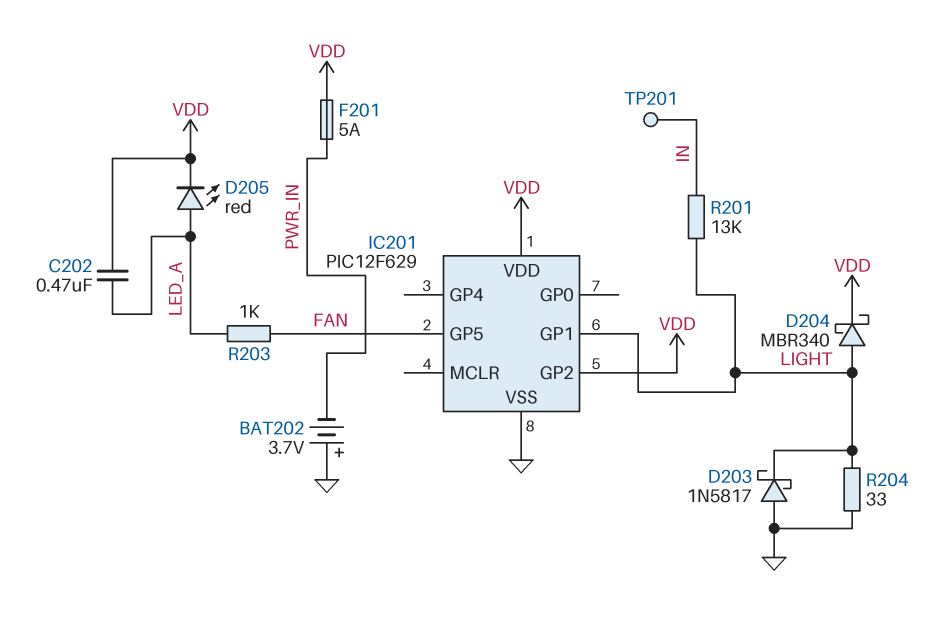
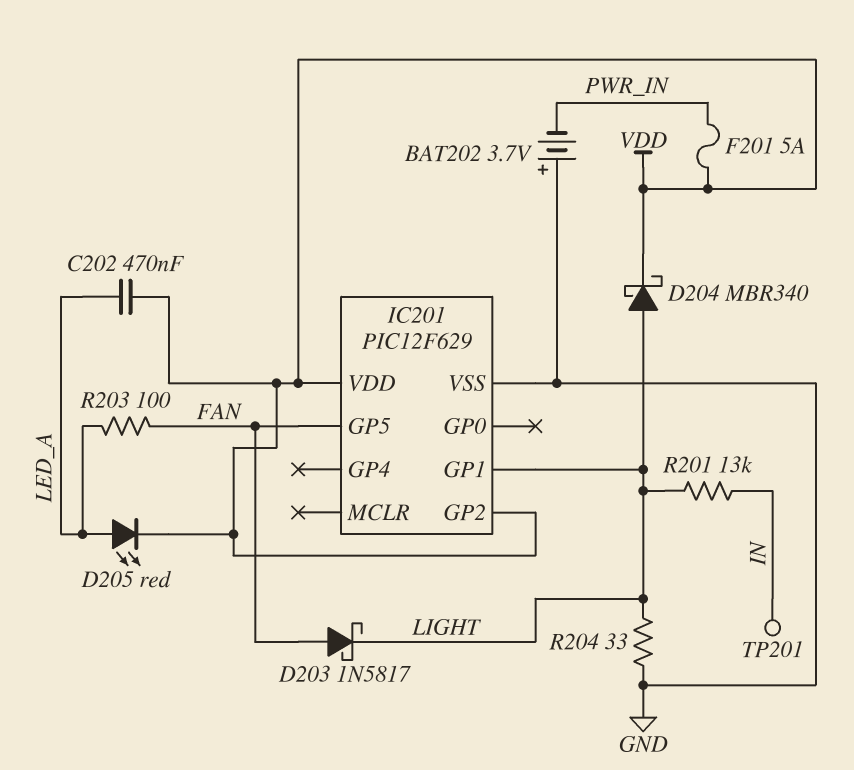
D203: schottky 1N5817 (A GND, K LIGHT) -> schottky 1N5817 (A FAN, K LIGHT)
R203: 1k (FAN, LED_A) -> 100 (FAN, LED_A)

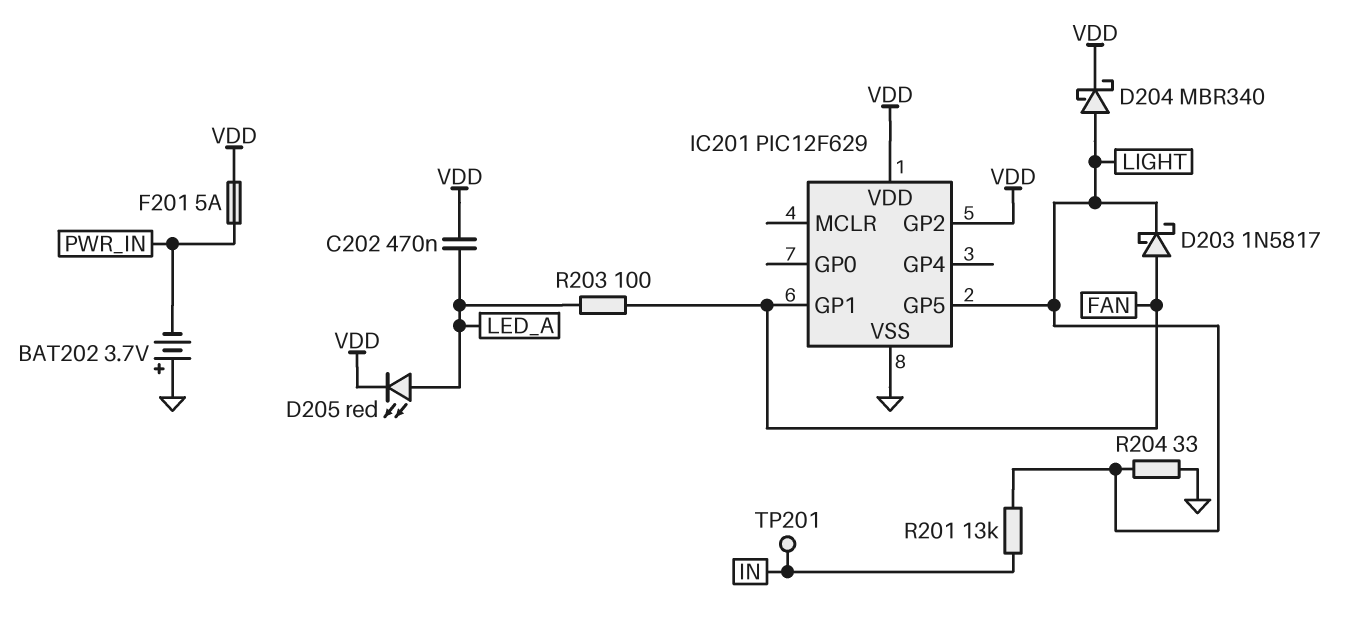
IC201 pin GP1: LIGHT -> FAN
IC201 pin GP5: FAN -> LIGHT

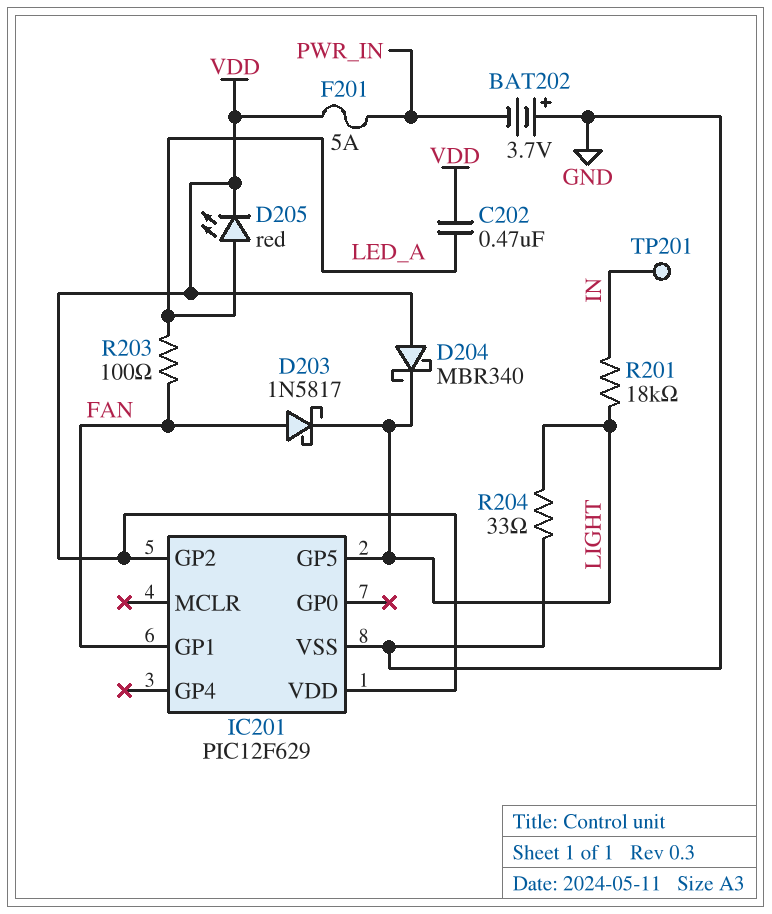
D204: schottky MBR340 (A LIGHT, K VDD) -> schottky MBR340 (A VDD, K LIGHT)
R201: 13k (IN, LIGHT) -> 18k (IN, LIGHT)

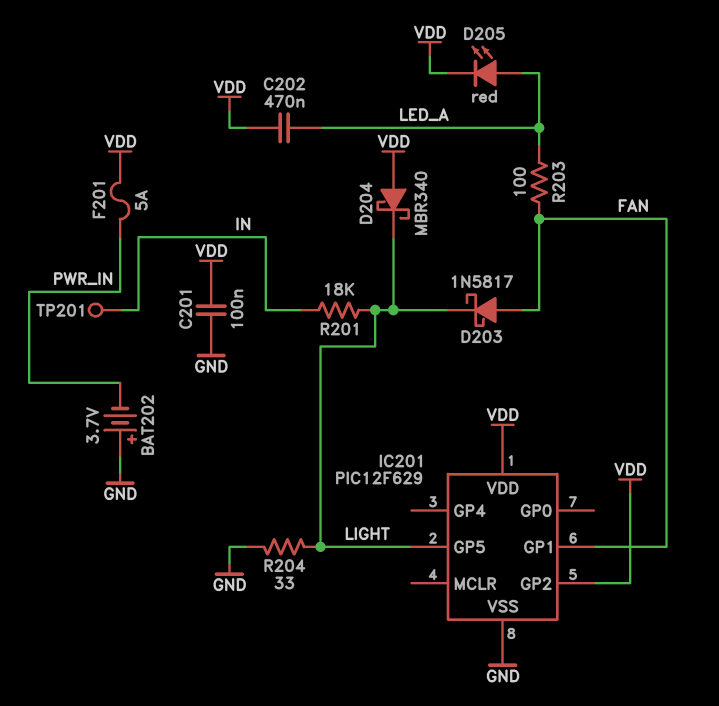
C201: none -> 100nF (GND, VDD)

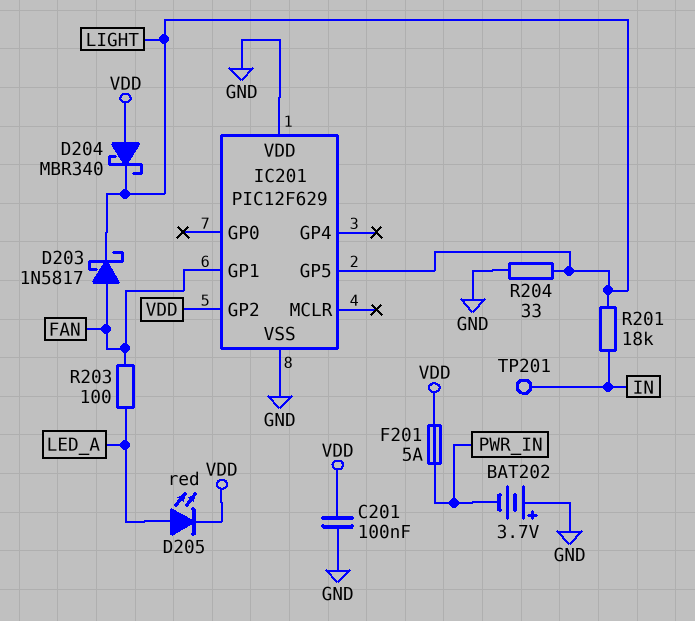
C202: 470nF (LED_A, VDD) -> none
IC201 pin VDD: VDD -> GND

